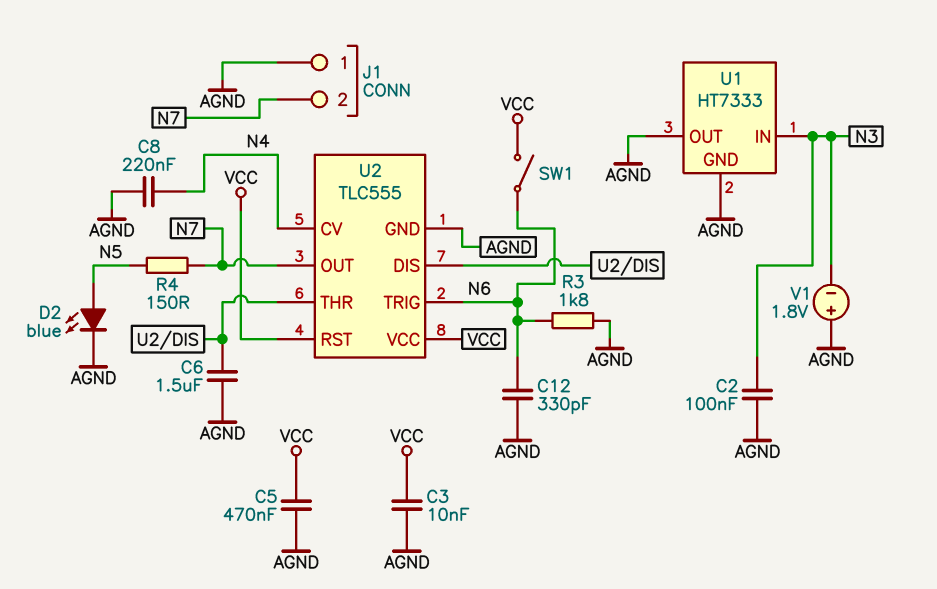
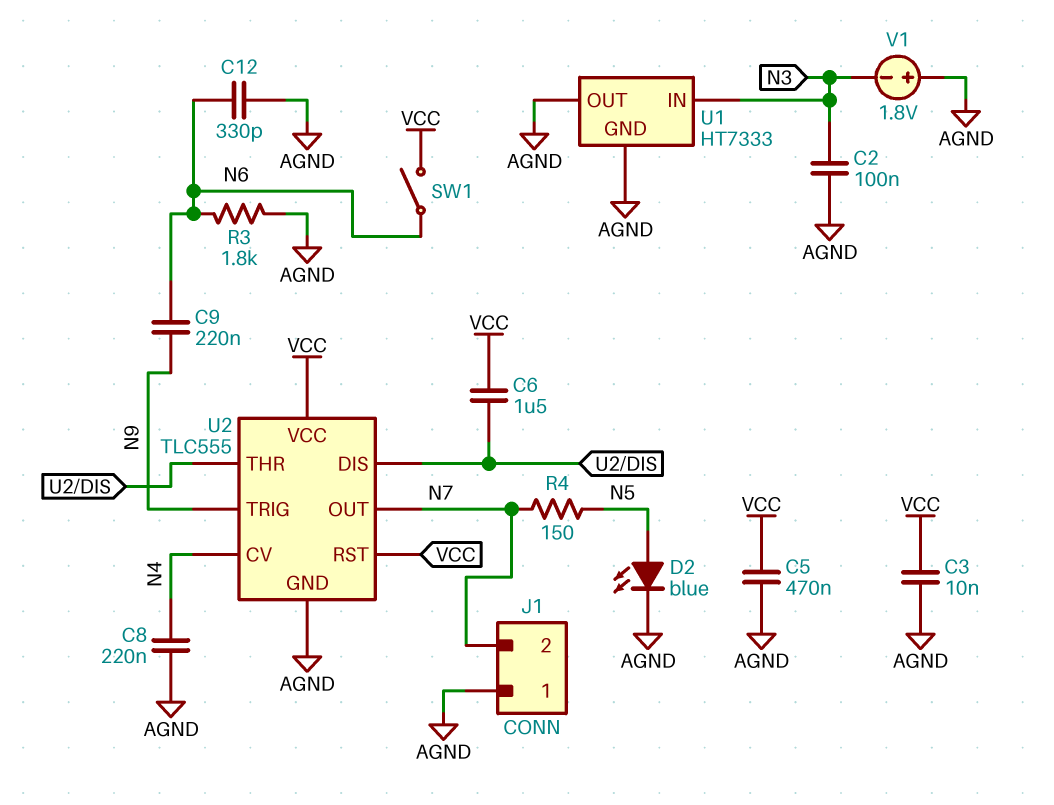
C6: 1.5uF (AGND, U2/DIS) -> 1.5uF (U2/DIS, VCC)
C9: none -> 220nF (N6, N9)
U2 pin TRIG: N6 -> N9

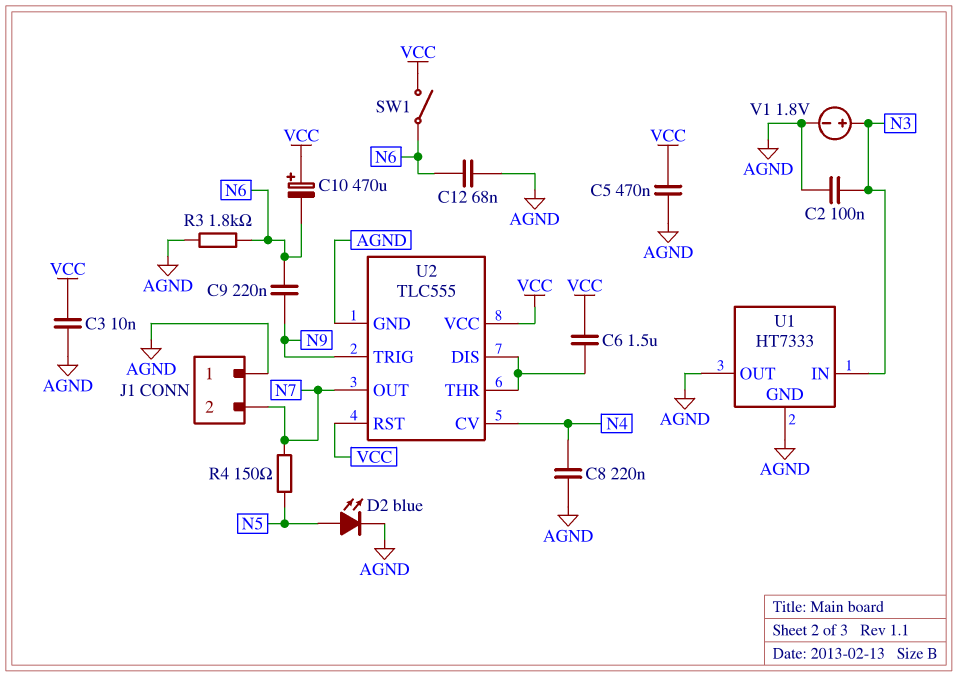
C10: none -> 470uF (plus VCC, minus N6)
C12: 330pF (AGND, N6) -> 68nF (AGND, N6)
V1: 1.8V (plus AGND, minus N3) -> 1.8V (plus N3, minus AGND)

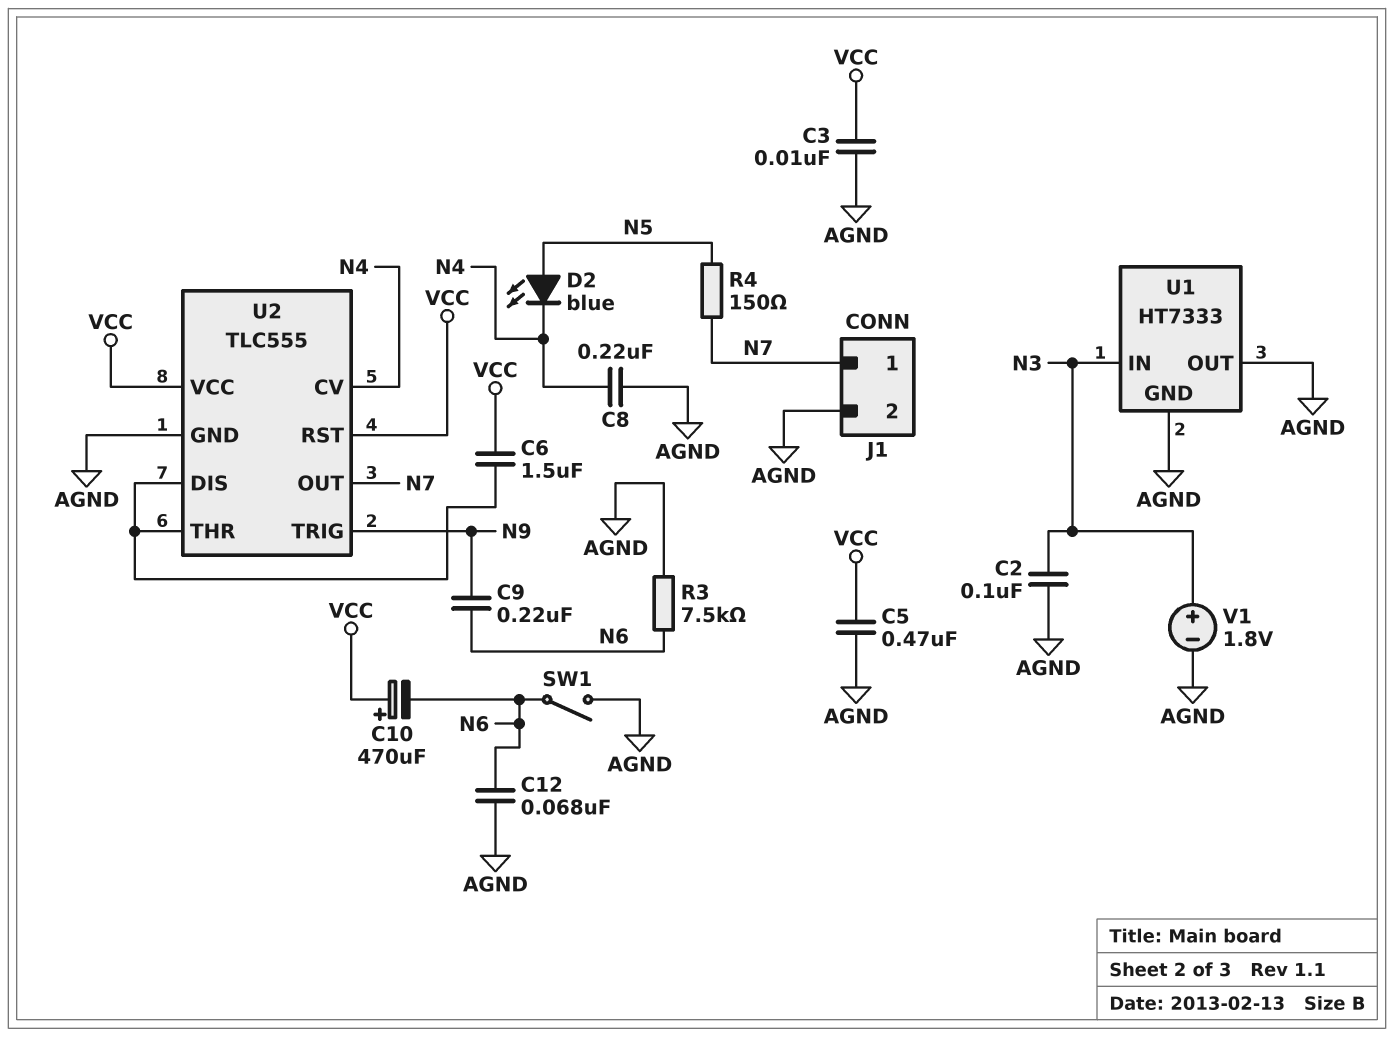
D2: LED blue (A N5, K AGND) -> LED blue (A N5, K N4)
J1 pin 1: AGND -> N7
J1 pin 2: N7 -> AGND
R3: 1.8k (AGND, N6) -> 7.5k (AGND, N6)
SW1: switch (N6, VCC) -> switch (AGND, N6)

